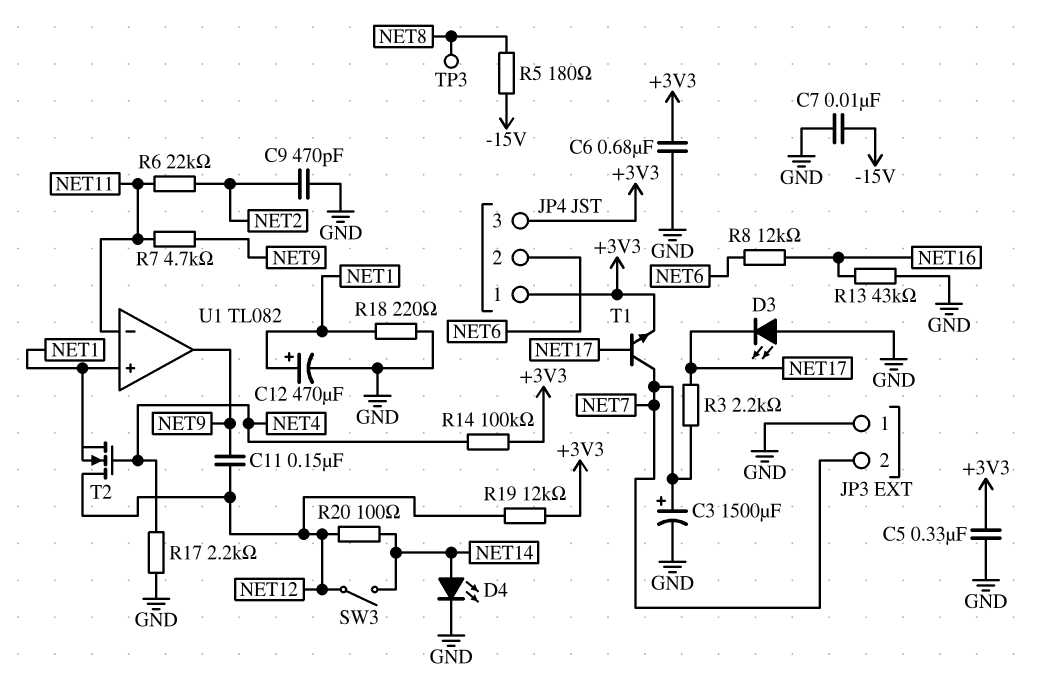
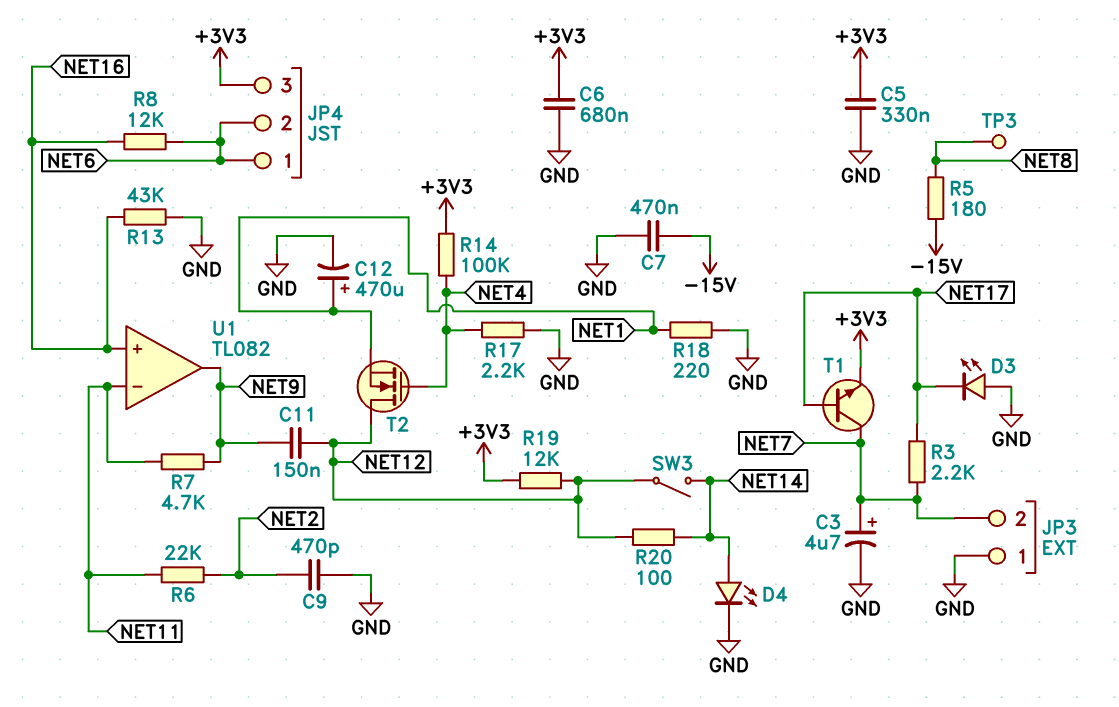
C3: 1500uF (plus NET7, minus GND) -> 4.7uF (plus NET7, minus GND)
C7: 10nF (-15V, GND) -> 470nF (-15V, GND)
JP4 pin 1: +3V3 -> NET6
U1 pin in+: NET1 -> NET16

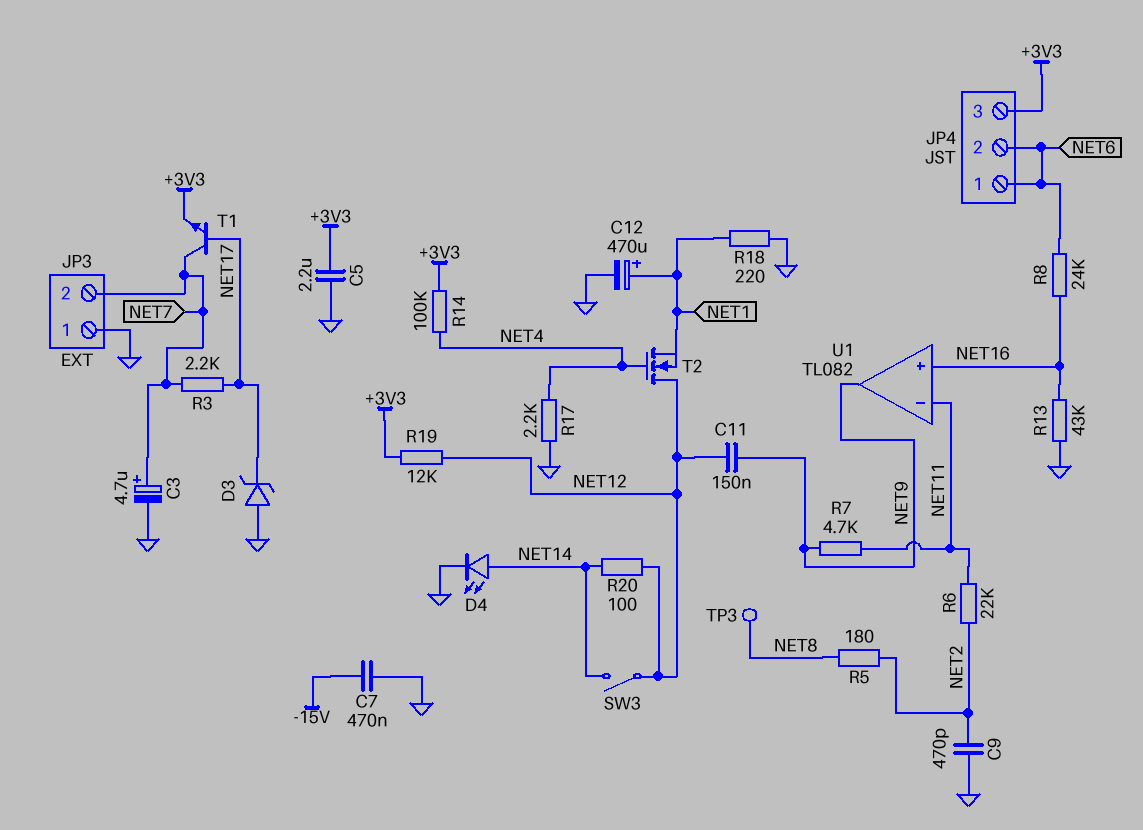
C5: 330nF (+3V3, GND) -> 2.2uF (+3V3, GND)
C6: 680nF (+3V3, GND) -> none
D3: LED (A GND, K NET17) -> zener (A GND, K NET17)
R5: 180 (-15V, NET8) -> 180 (NET2, NET8)
R8: 12k (NET6, NET16) -> 24k (NET6, NET16)

